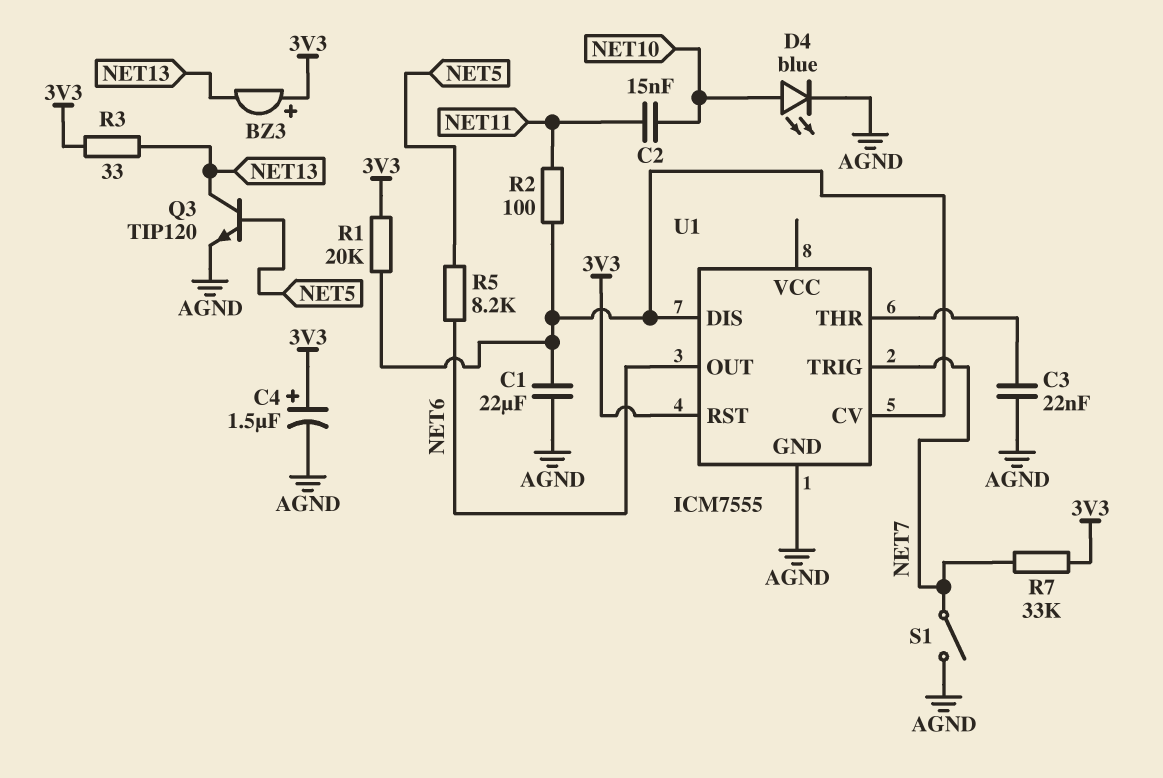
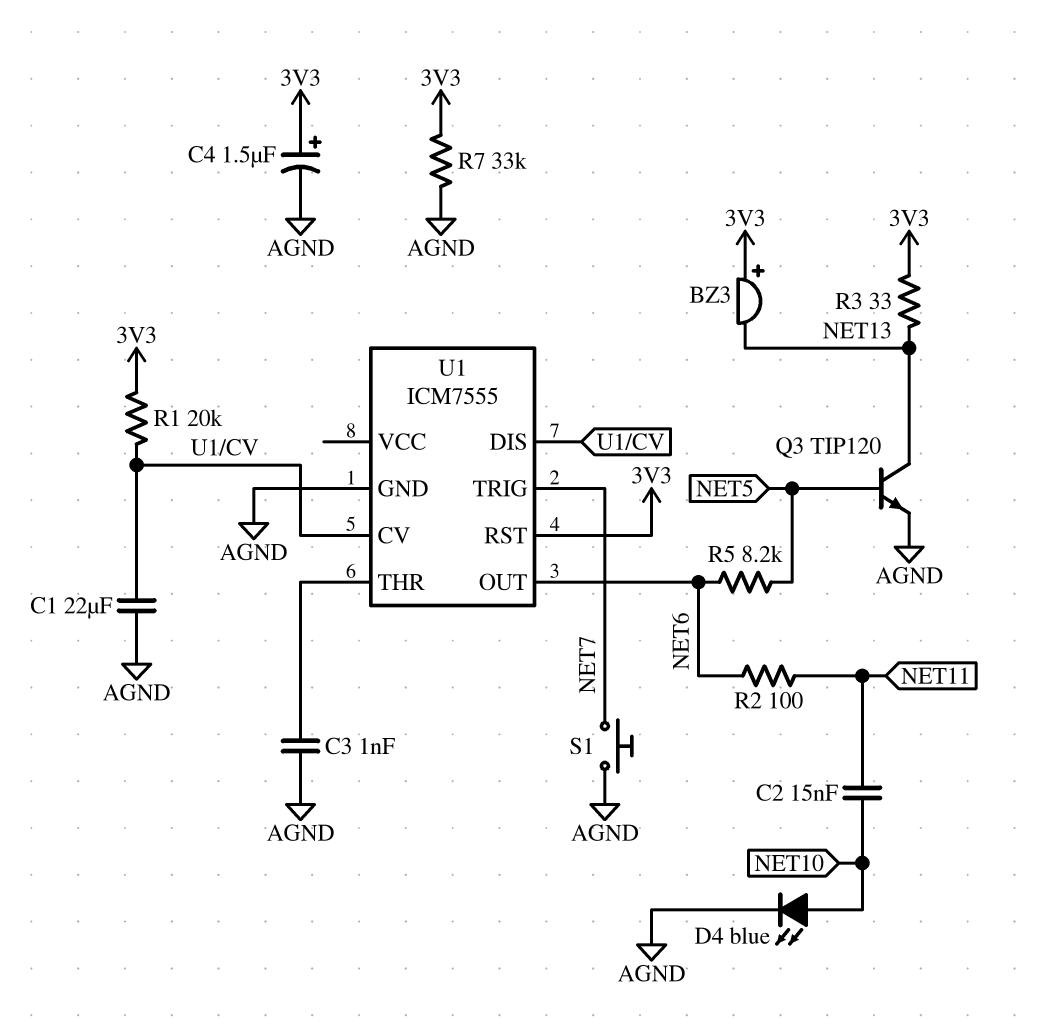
C3: 22nF (AGND, U1/THR) -> 1nF (AGND, U1/THR)
R2: 100 (NET11, U1/CV) -> 100 (NET6, NET11)
R7: 33k (3V3, NET7) -> 33k (3V3, AGND)
S1: switch (AGND, NET7) -> button (AGND, NET7)

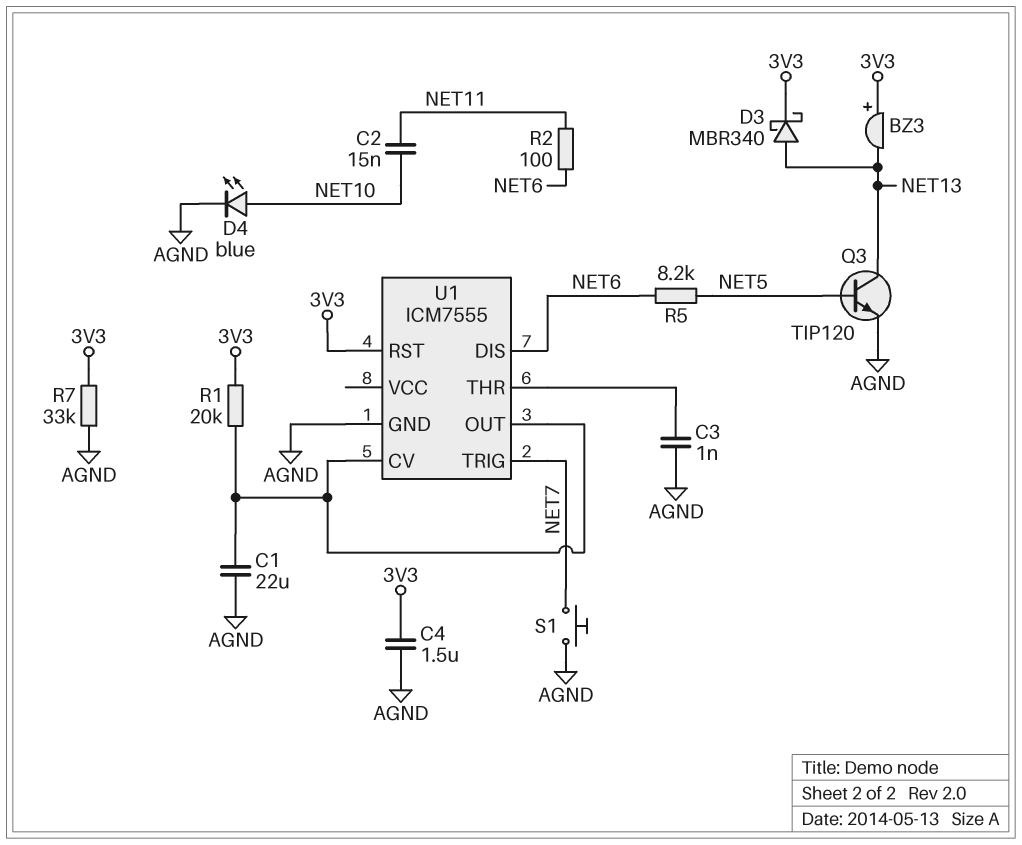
C4: 1.5uF (plus 3V3, minus AGND) -> 1.5uF (3V3, AGND)
D3: none -> schottky MBR340 (A NET13, K 3V3)
R3: 33 (3V3, NET13) -> none
U1 pin DIS: U1/CV -> NET6
U1 pin OUT: NET6 -> U1/CV

